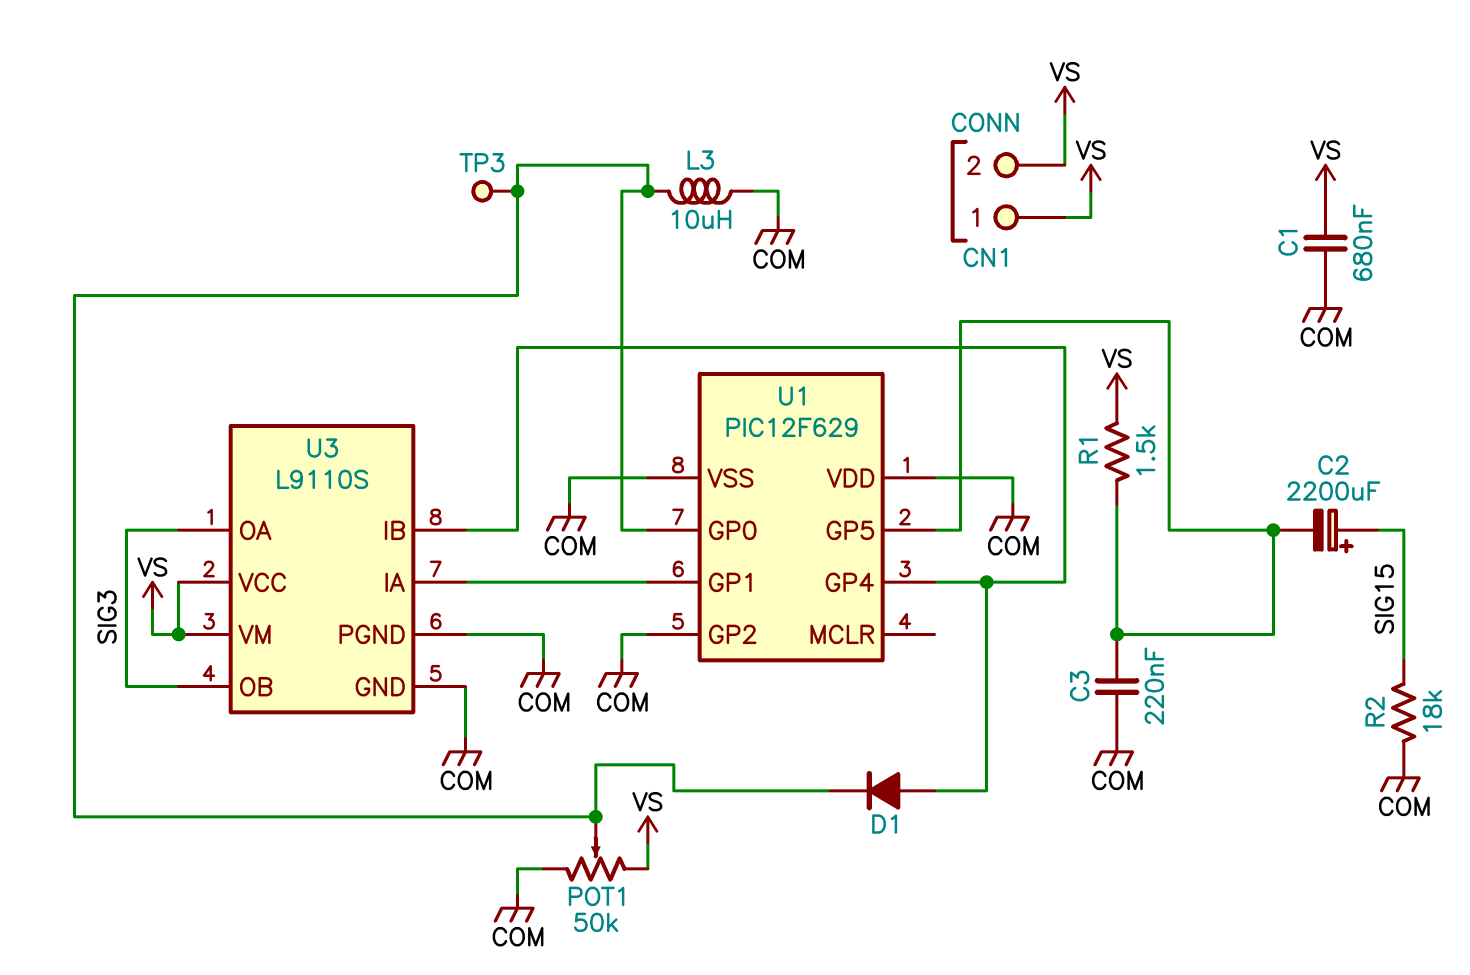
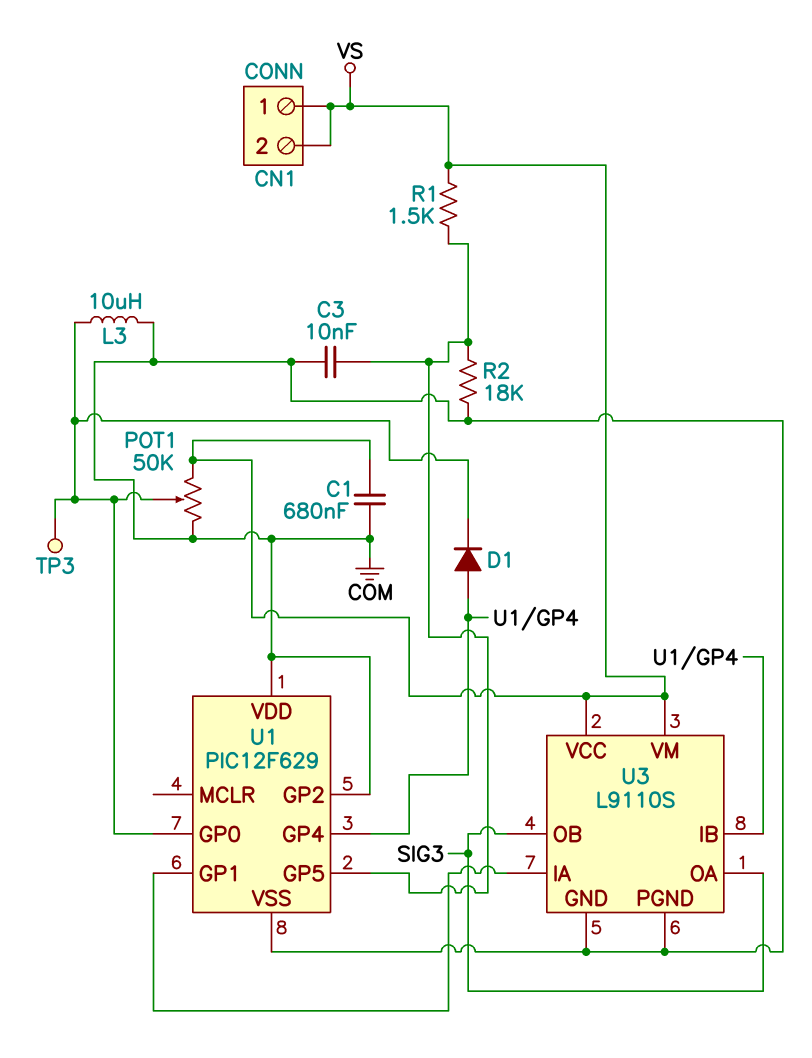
C2: 2200uF (plus SIG15, minus U1/GP5) -> none
C3: 220nF (COM, U1/GP5) -> 10nF (COM, U1/GP5)
R2: 18k (COM, SIG15) -> 18k (COM, U1/GP5)

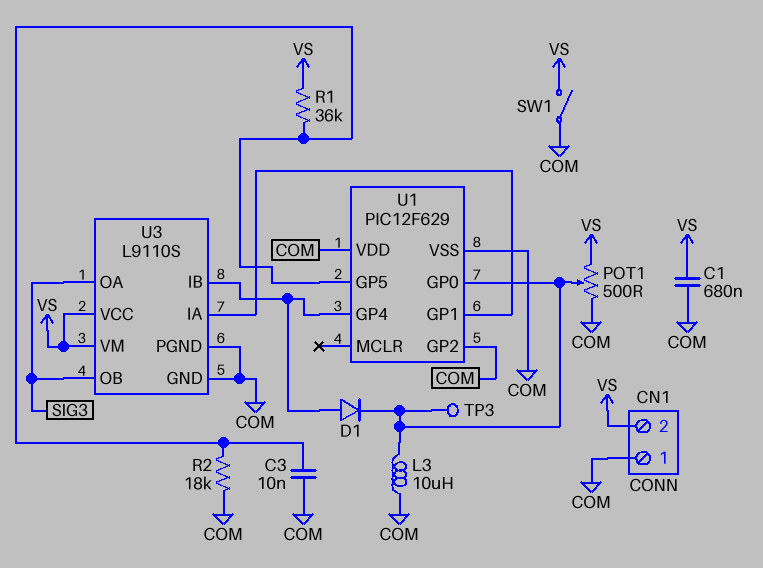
CN1 pin 1: VS -> COM
POT1: 50k (COM, VS, wiper U1/GP0) -> 500 (COM, VS, wiper U1/GP0)
R1: 1.5k (U1/GP5, VS) -> 36k (U1/GP5, VS)
SW1: none -> switch (COM, VS)

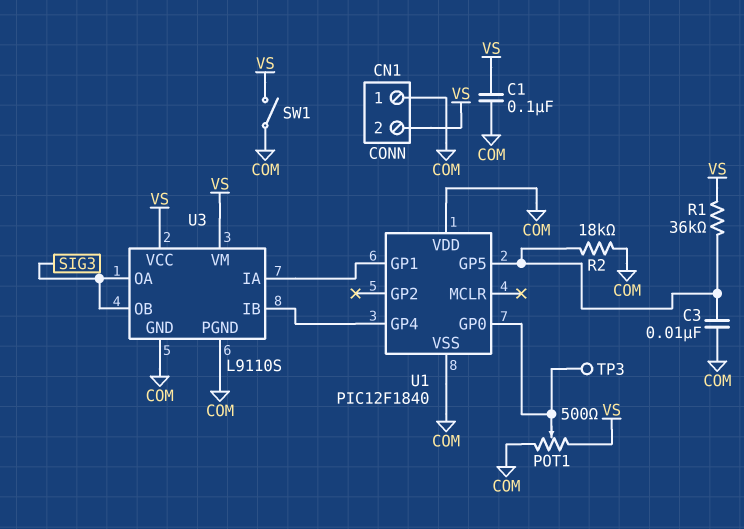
C1: 680nF (COM, VS) -> 100nF (COM, VS)
D1: diode (A U1/GP4, K U1/GP0) -> none
L3: 10uH (COM, U1/GP0) -> none
U1: PIC12F629 -> PIC12F1840
U1 pin GP2: COM -> none

